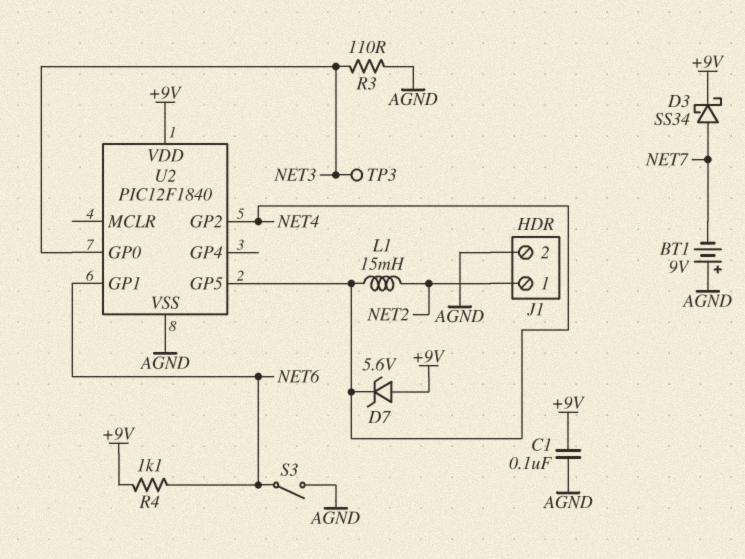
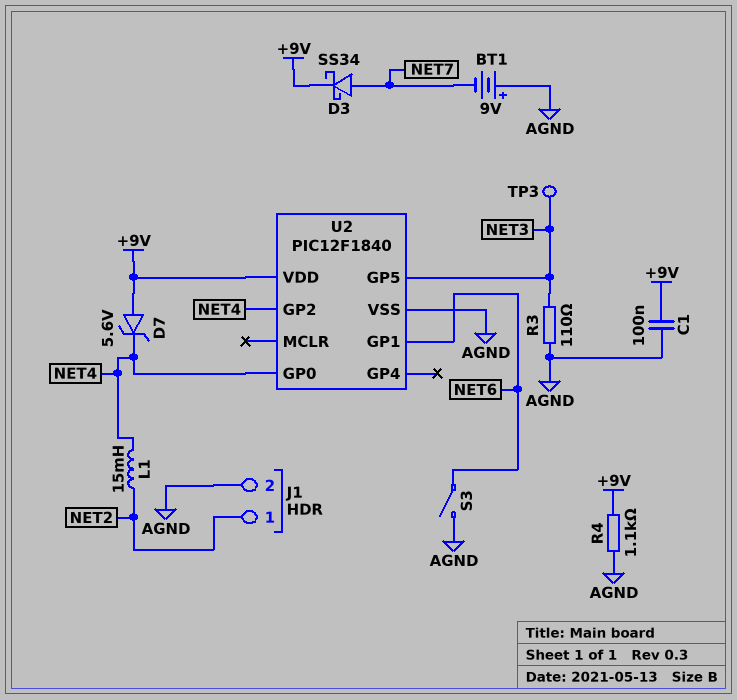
R4: 1.1k (+9V, NET6) -> 1.1k (+9V, AGND)
U2 pin GP0: NET3 -> NET4
U2 pin GP5: NET4 -> NET3

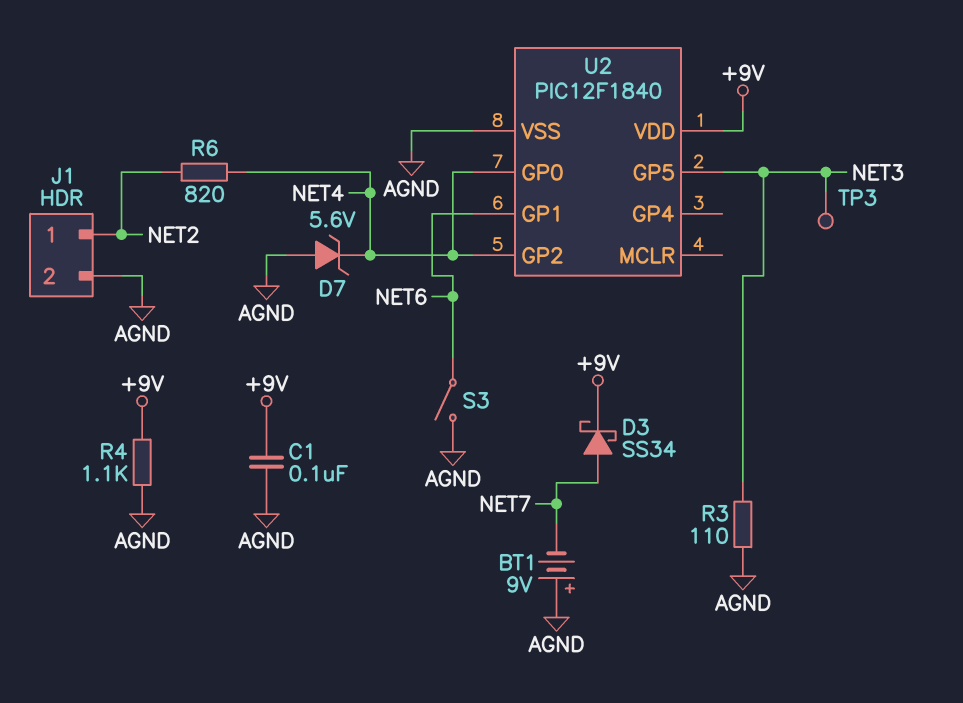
D7: zener 5.6V (A +9V, K NET4) -> zener 5.6V (A AGND, K NET4)
L1: 15mH (NET2, NET4) -> none
R6: none -> 820 (NET2, NET4)

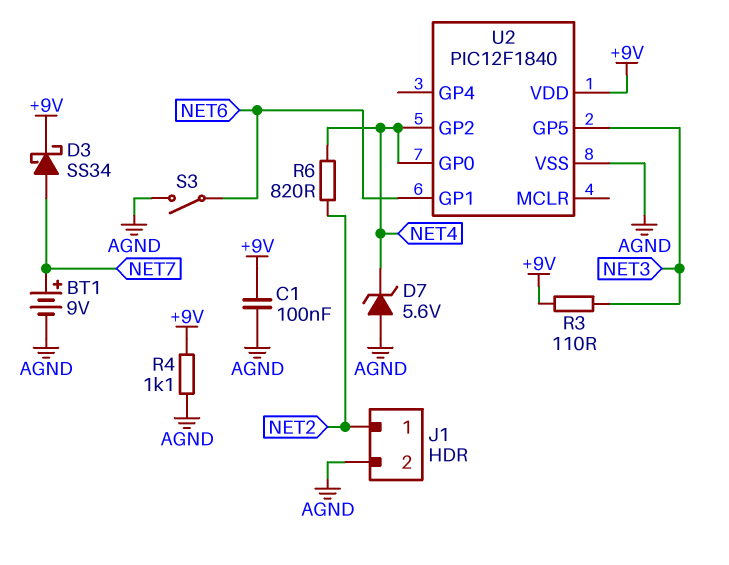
BT1: 9V (plus AGND, minus NET7) -> 9V (plus NET7, minus AGND)
R3: 110 (AGND, NET3) -> 110 (+9V, NET3)
TP3: test point (NET3) -> none

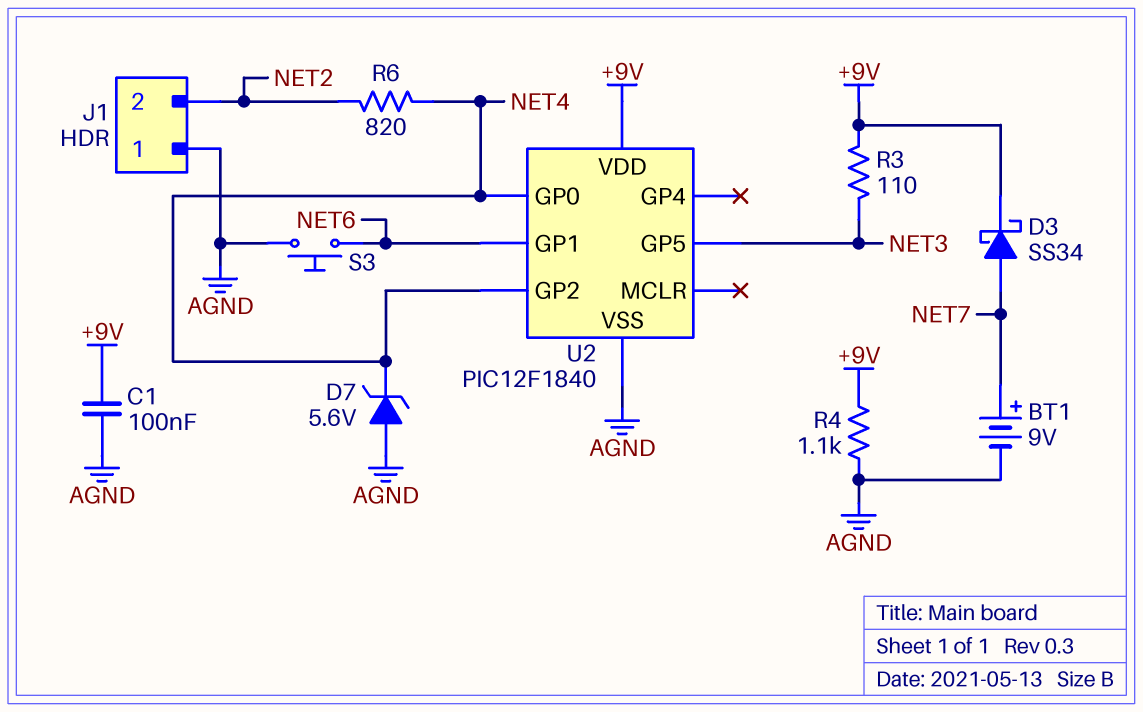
J1 pin 1: NET2 -> AGND
J1 pin 2: AGND -> NET2
S3: switch (AGND, NET6) -> button (AGND, NET6)

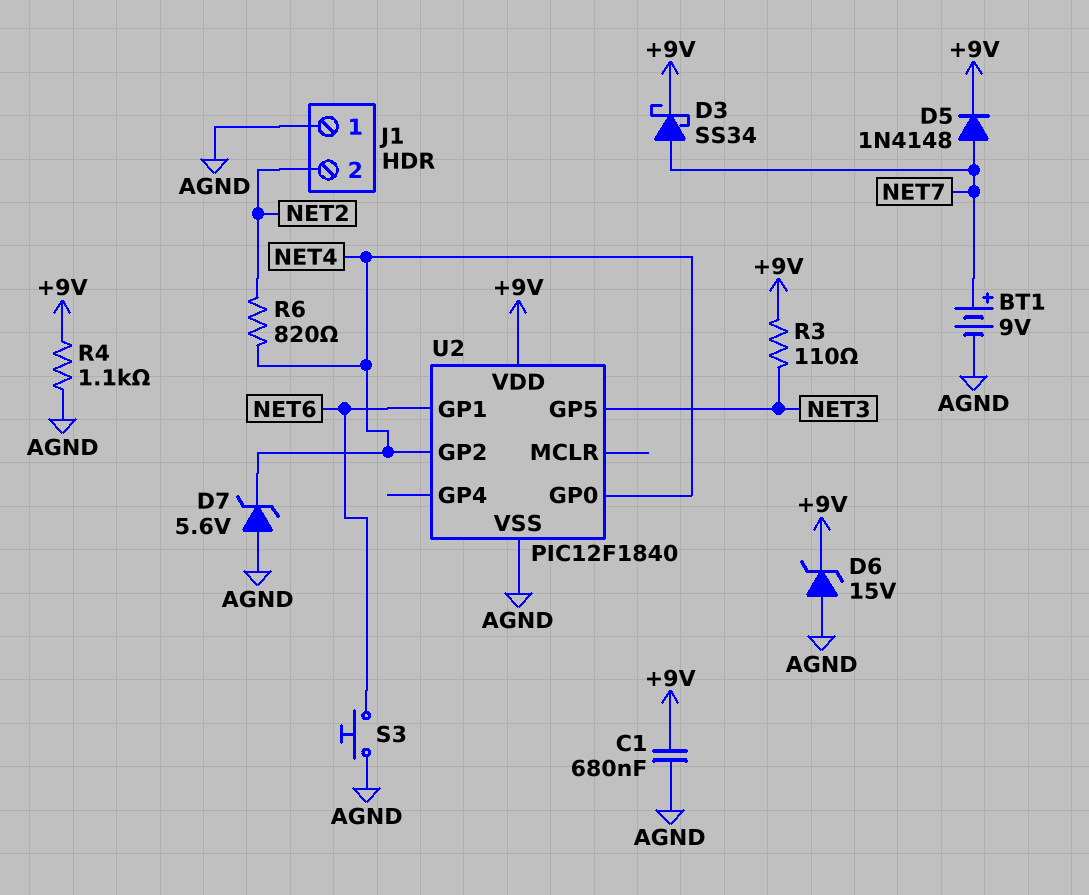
C1: 100nF (+9V, AGND) -> 680nF (+9V, AGND)
D5: none -> diode 1N4148 (A NET7, K +9V)
D6: none -> zener 15V (A AGND, K +9V)

